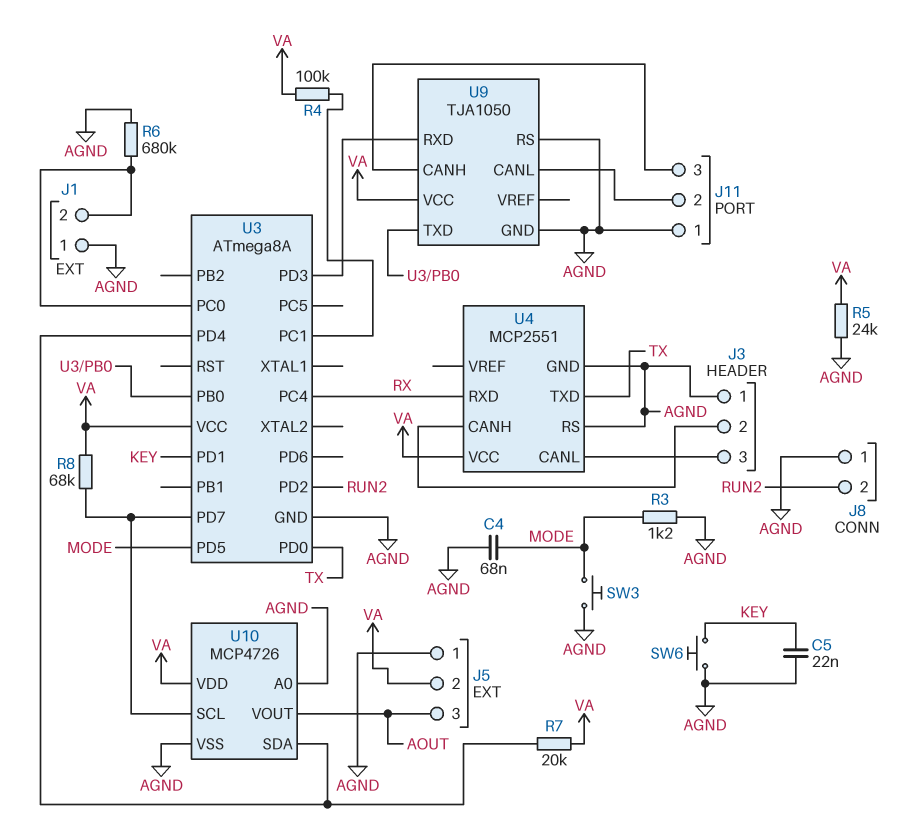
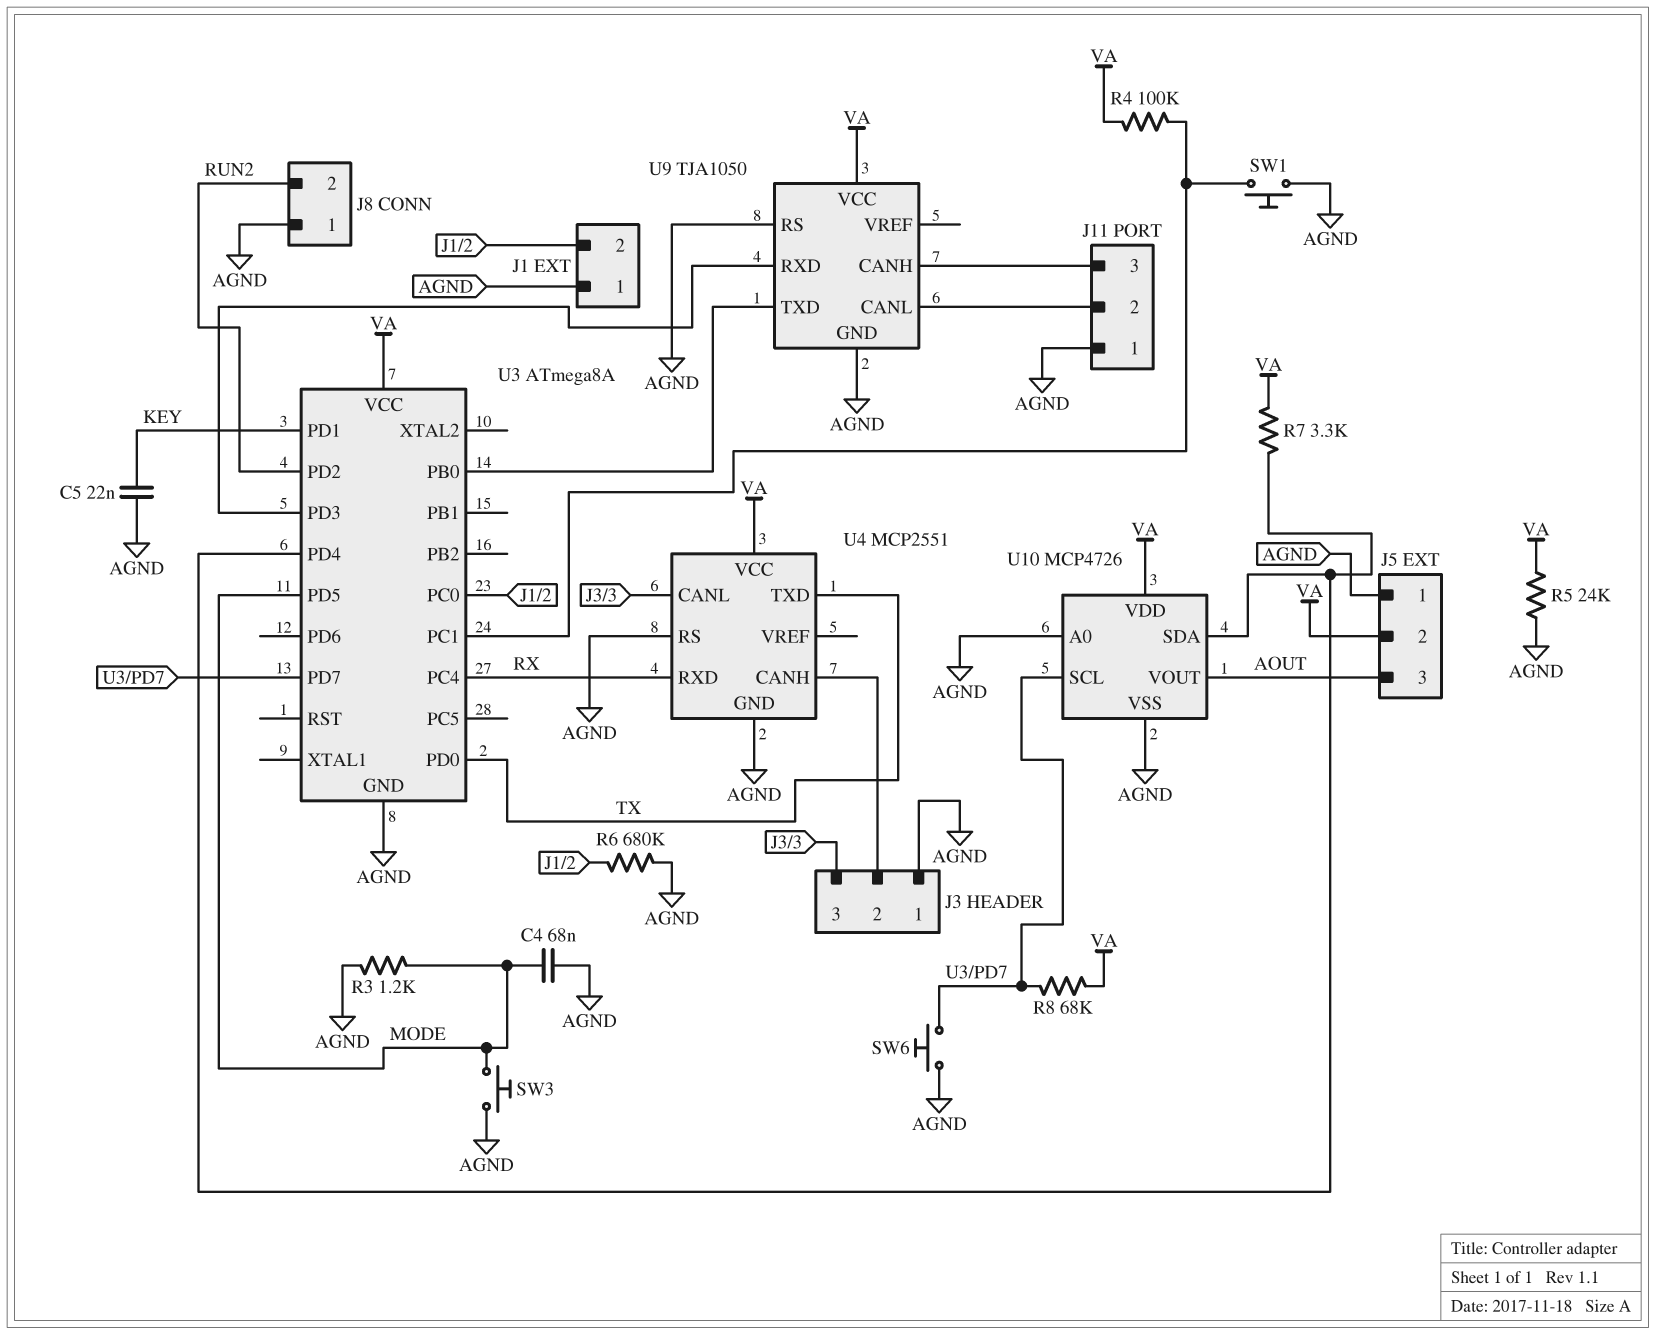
R7: 20k (U3/PD4, VA) -> 3.3k (U3/PD4, VA)
SW1: none -> button (AGND, U3/PC1)
SW6: button (AGND, KEY) -> button (AGND, U3/PD7)

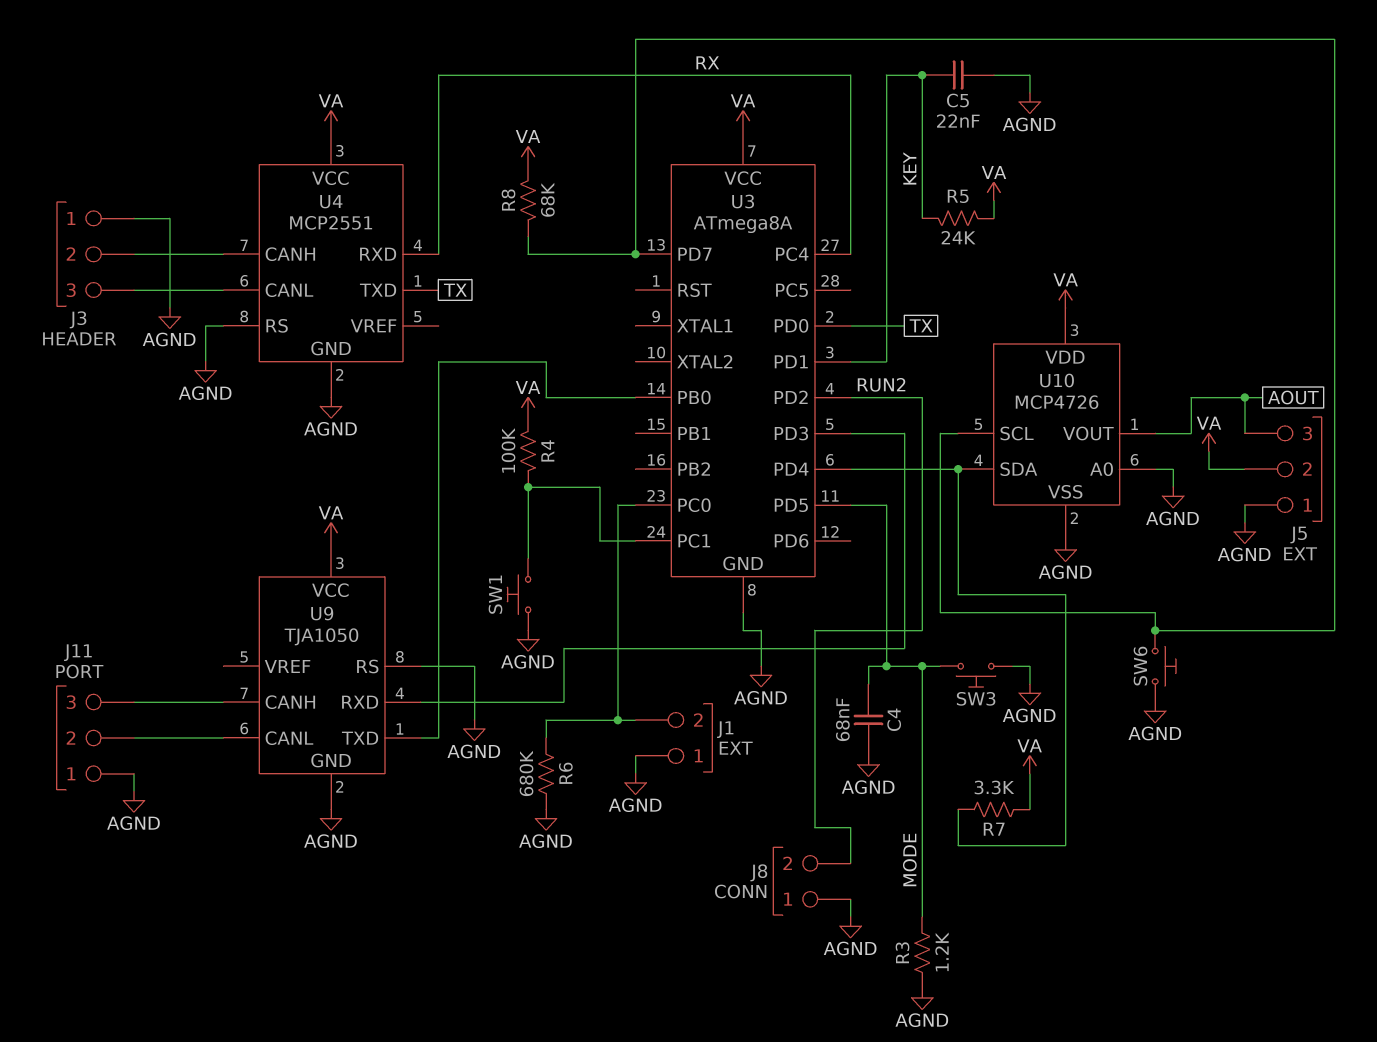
R5: 24k (AGND, VA) -> 24k (KEY, VA)

